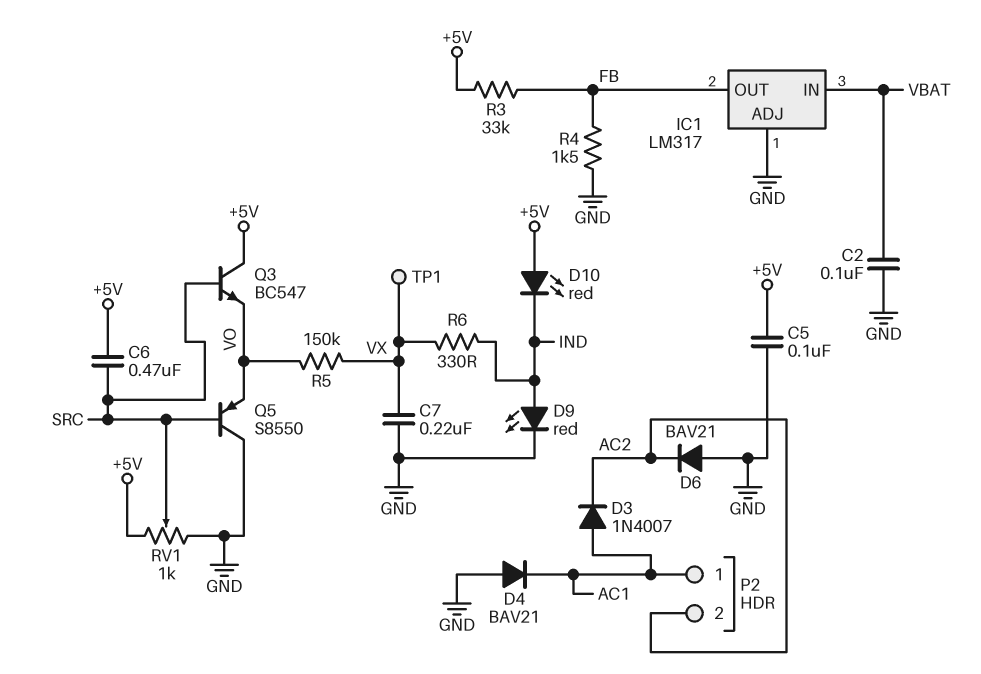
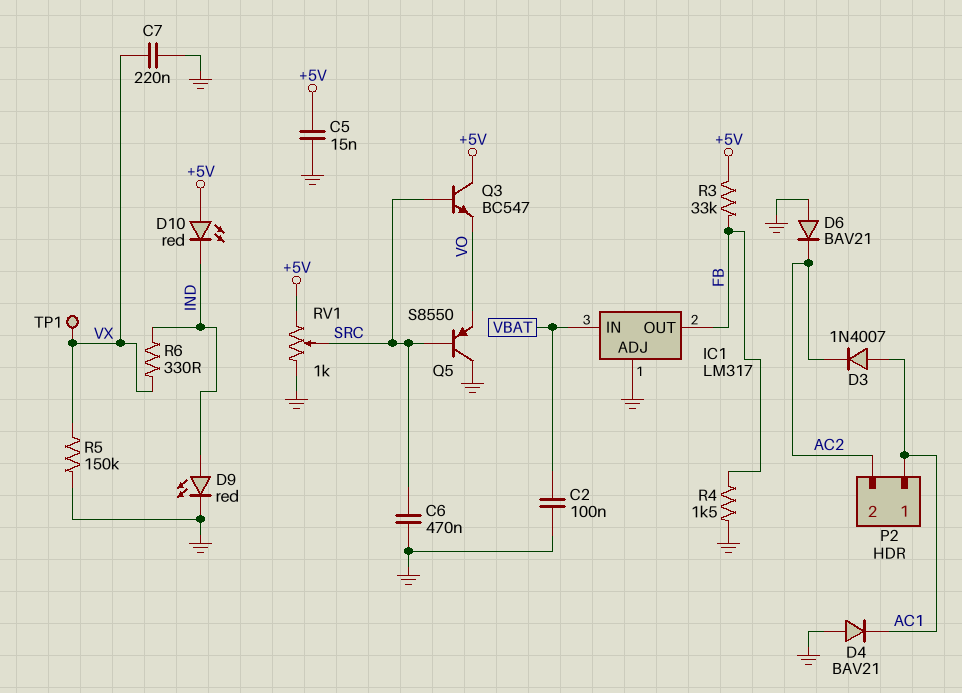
C5: 100nF (+5V, GND) -> 15nF (+5V, GND)
C6: 470nF (+5V, SRC) -> 470nF (GND, SRC)
R5: 150k (VO, VX) -> 150k (GND, VX)

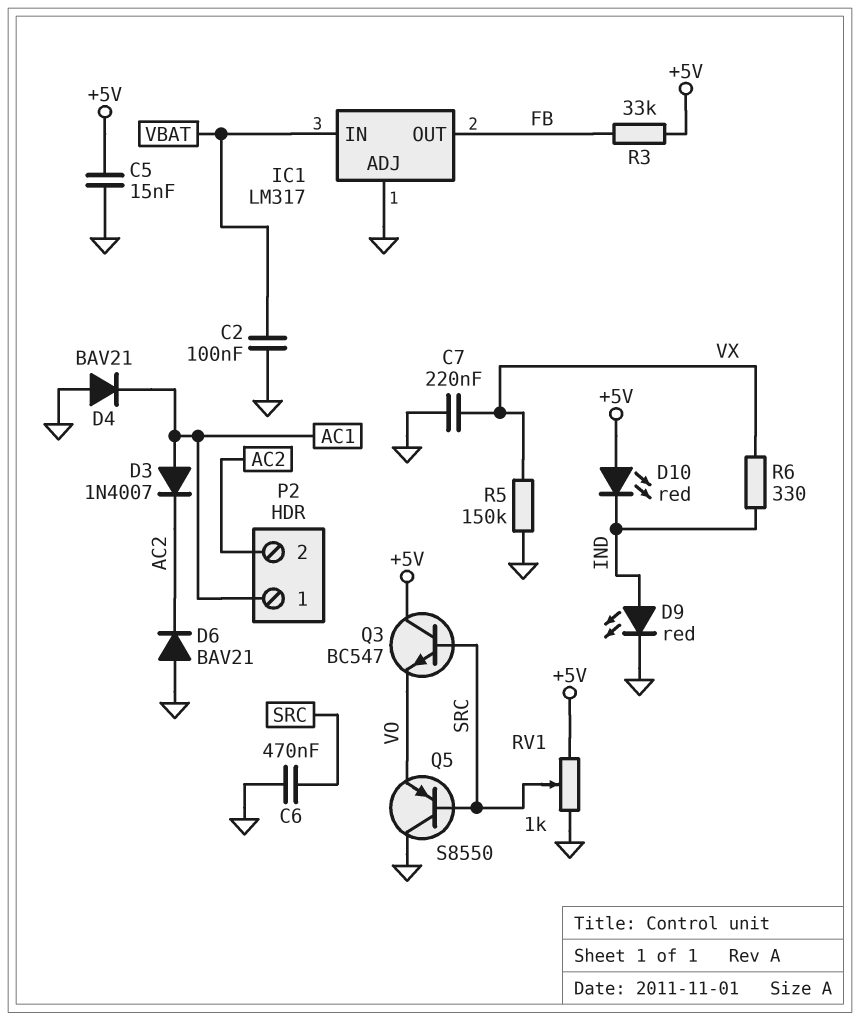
R4: 1.5k (FB, GND) -> none
TP1: test point (VX) -> none

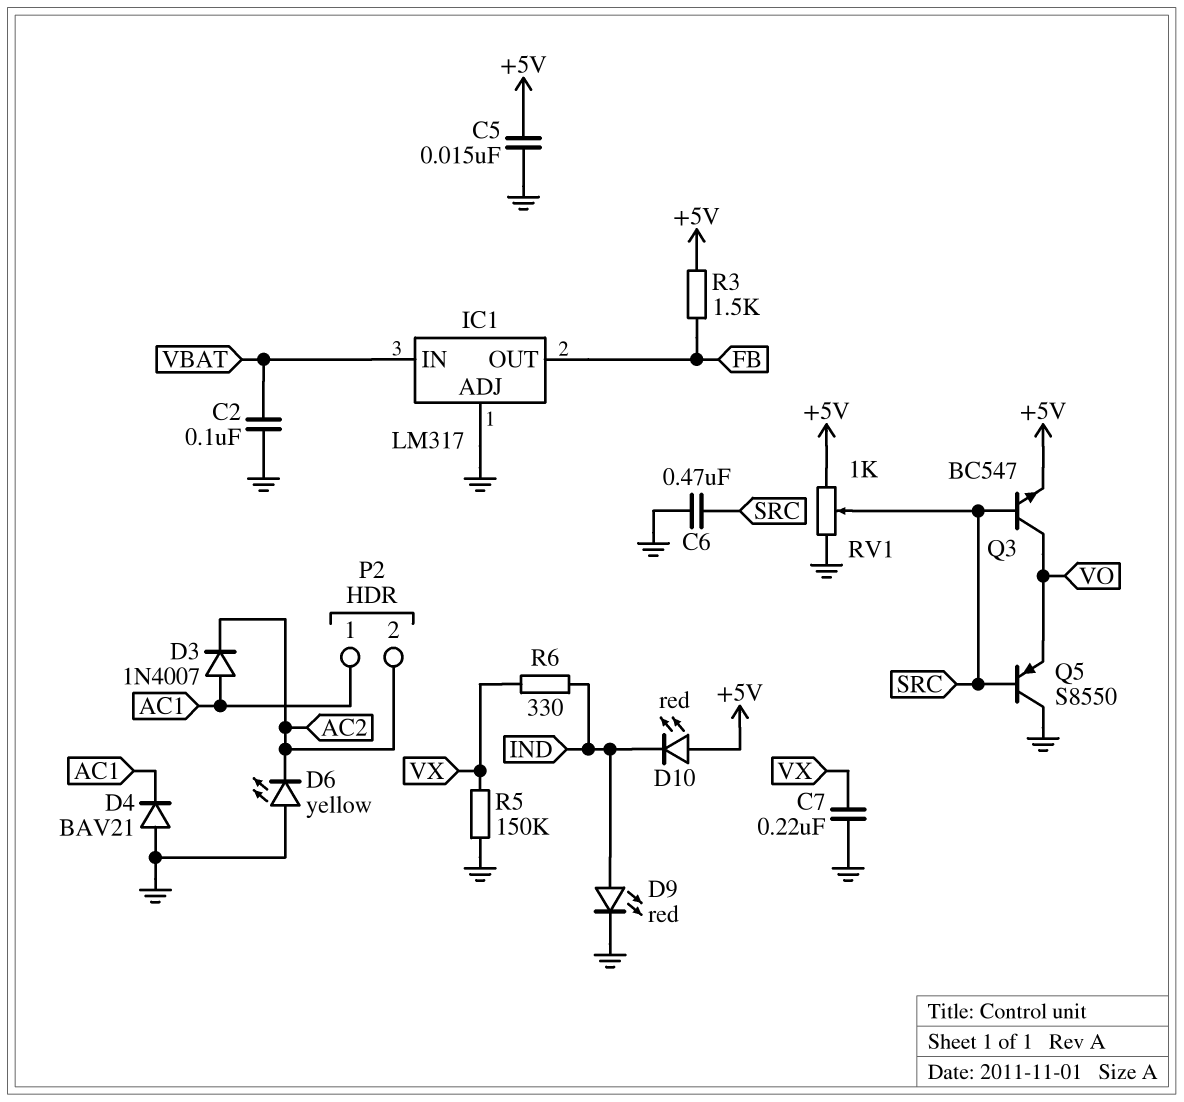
D6: diode BAV21 (A GND, K AC2) -> LED yellow (A GND, K AC2)
Q3: NPN BC547 (B SRC, C +5V, E VO) -> NPN BC547 (B SRC, C VO, E +5V)
R3: 33k (+5V, FB) -> 1.5k (+5V, FB)

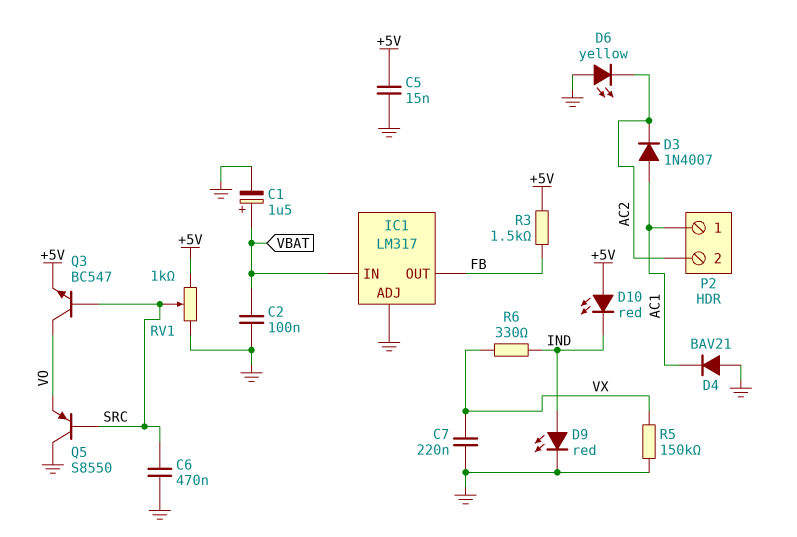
C1: none -> 1.5uF (plus VBAT, minus GND)

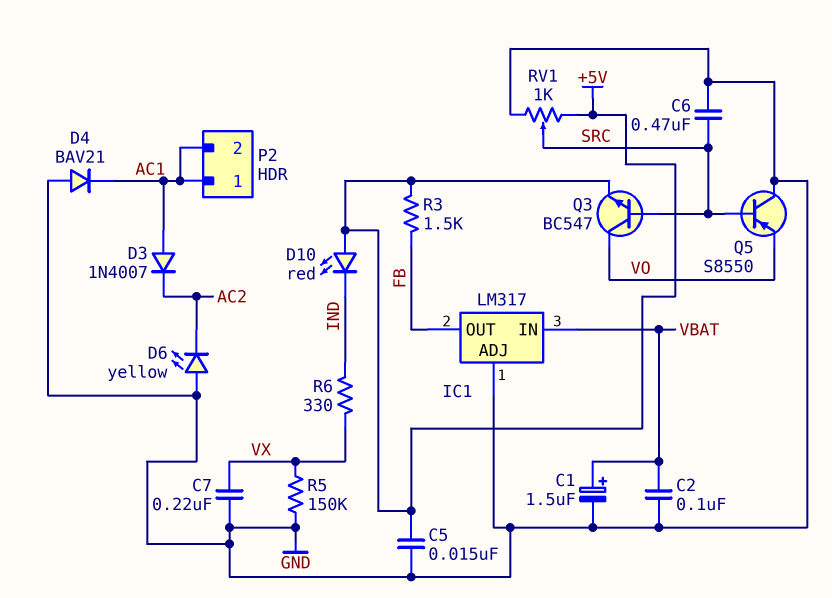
D9: LED red (A IND, K GND) -> none
P2 pin 2: AC2 -> AC1

